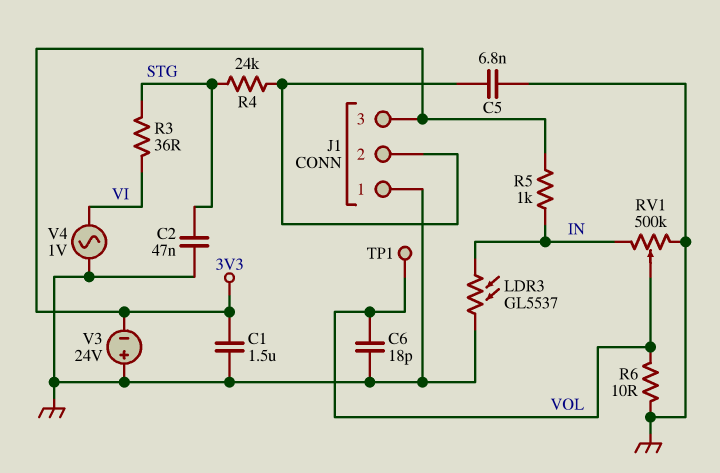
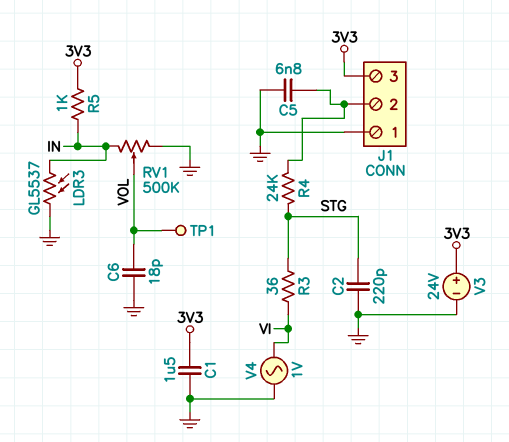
C2: 47nF (GND, STG) -> 220pF (GND, STG)
R6: 10 (GND, VOL) -> none
V3: 24V (plus GND, minus 3V3) -> 24V (plus 3V3, minus GND)

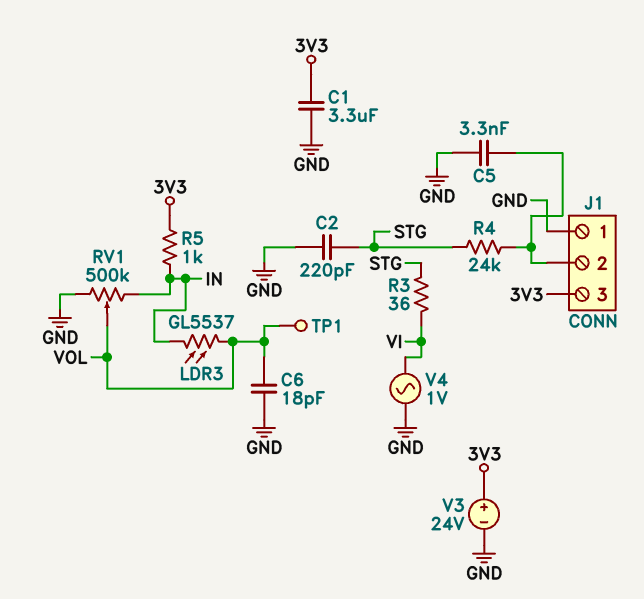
C1: 1.5uF (3V3, GND) -> 3.3uF (3V3, GND)
C5: 6.8nF (GND, J1/2) -> 3.3nF (GND, J1/2)
LDR3: GL5537 (GND, IN) -> GL5537 (IN, VOL)

